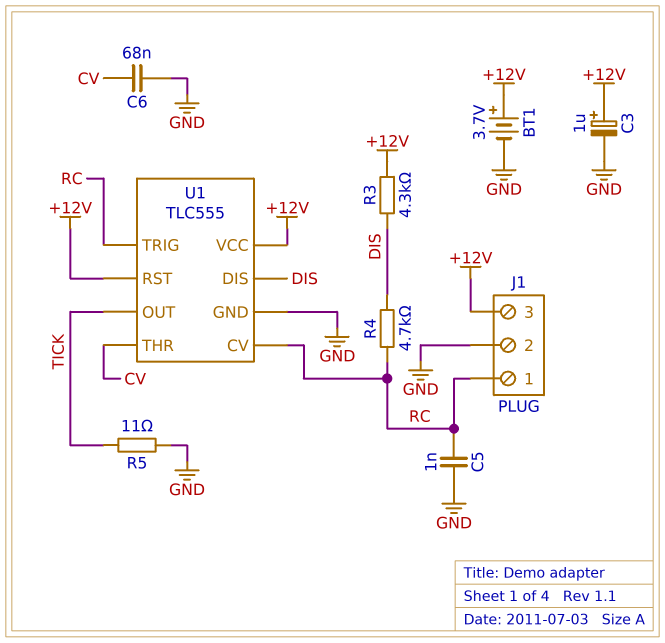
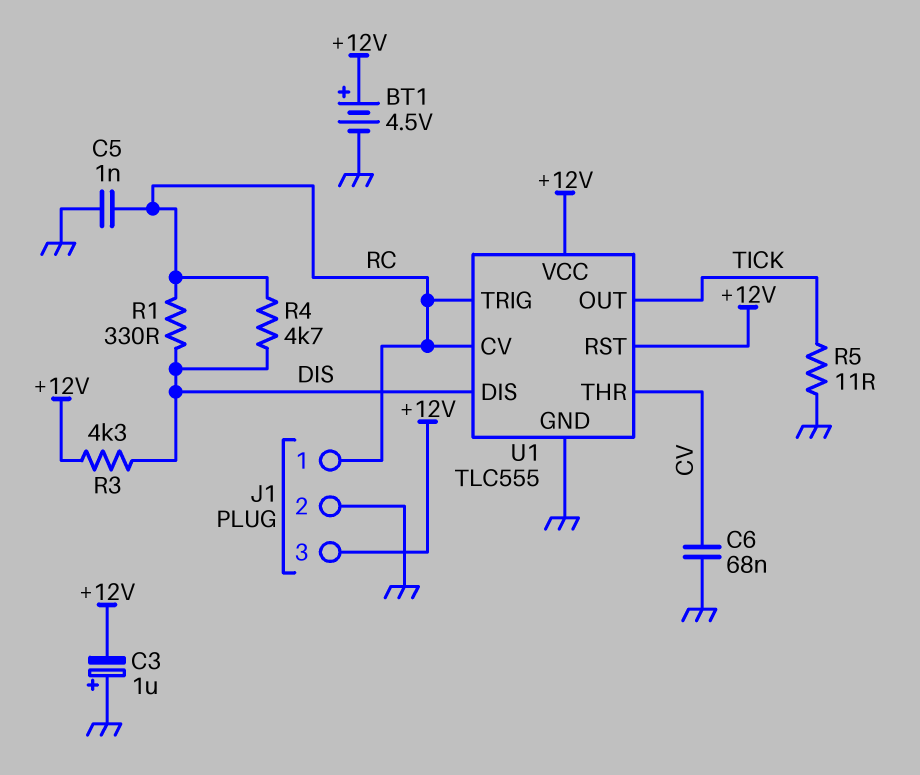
BT1: 3.7V (plus +12V, minus GND) -> 4.5V (plus +12V, minus GND)
C3: 1uF (plus +12V, minus GND) -> 1uF (plus GND, minus +12V)
R1: none -> 330 (DIS, RC)

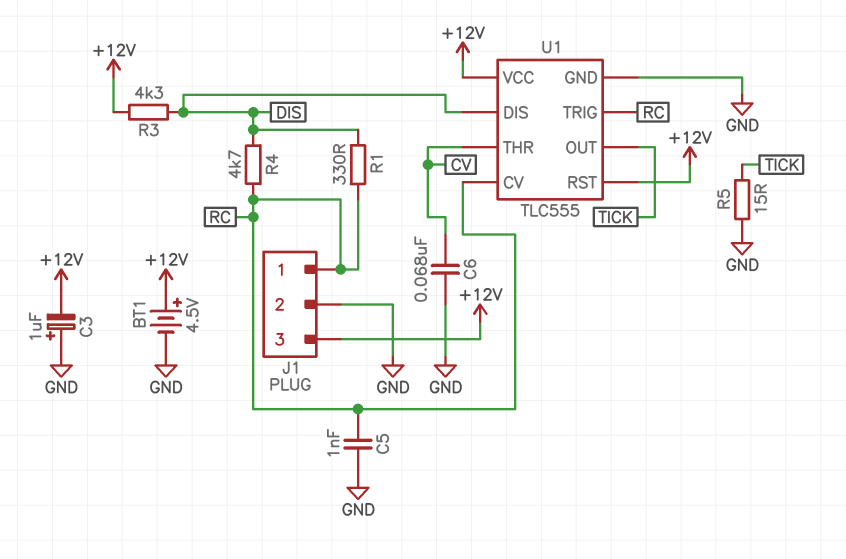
R5: 11 (GND, TICK) -> 15 (GND, TICK)

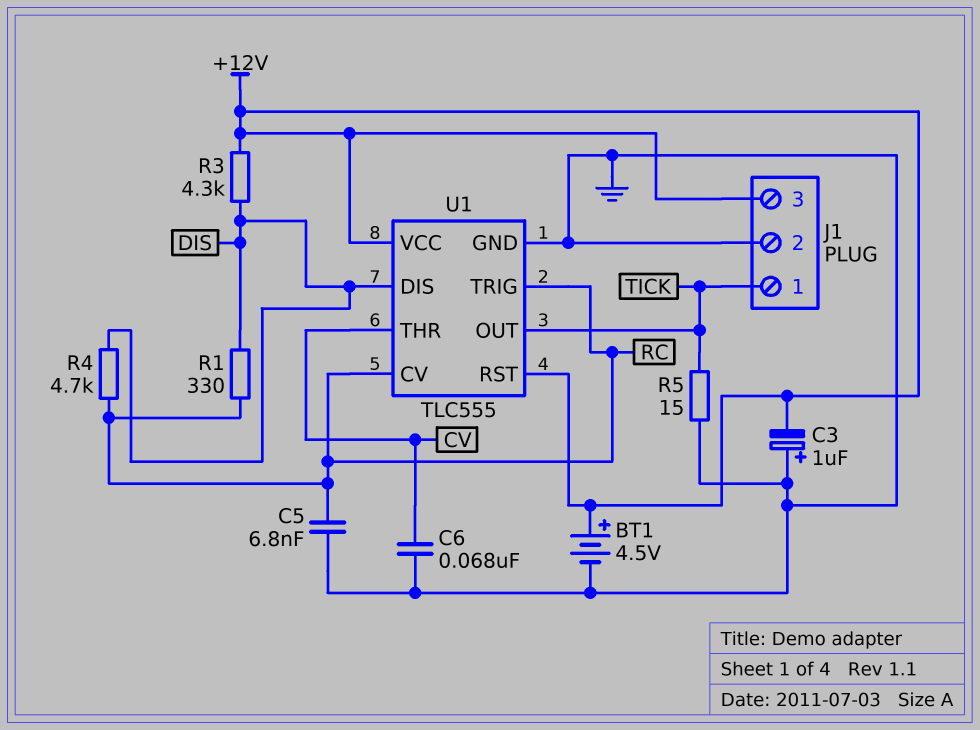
C5: 1nF (GND, RC) -> 6.8nF (GND, RC)
J1 pin 1: RC -> TICK

